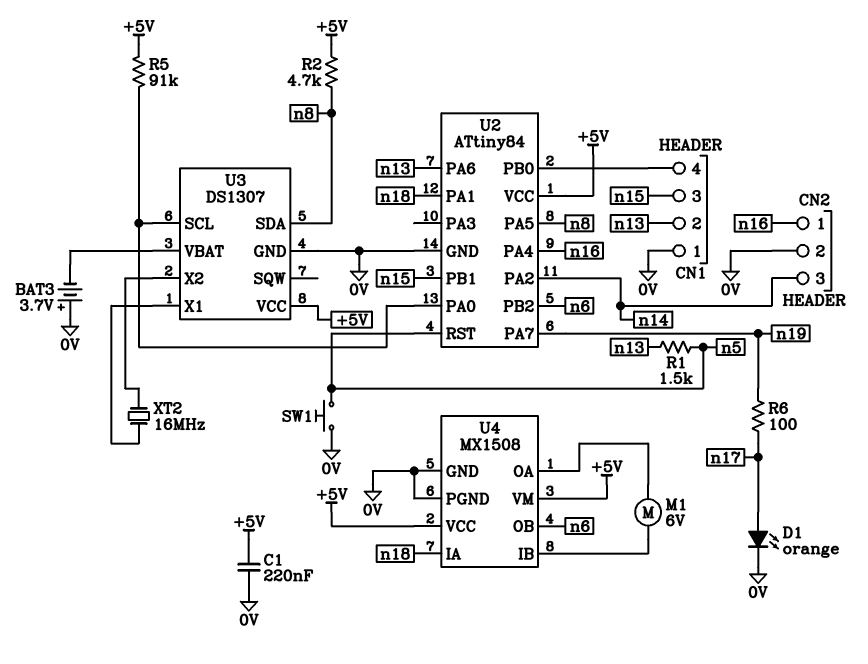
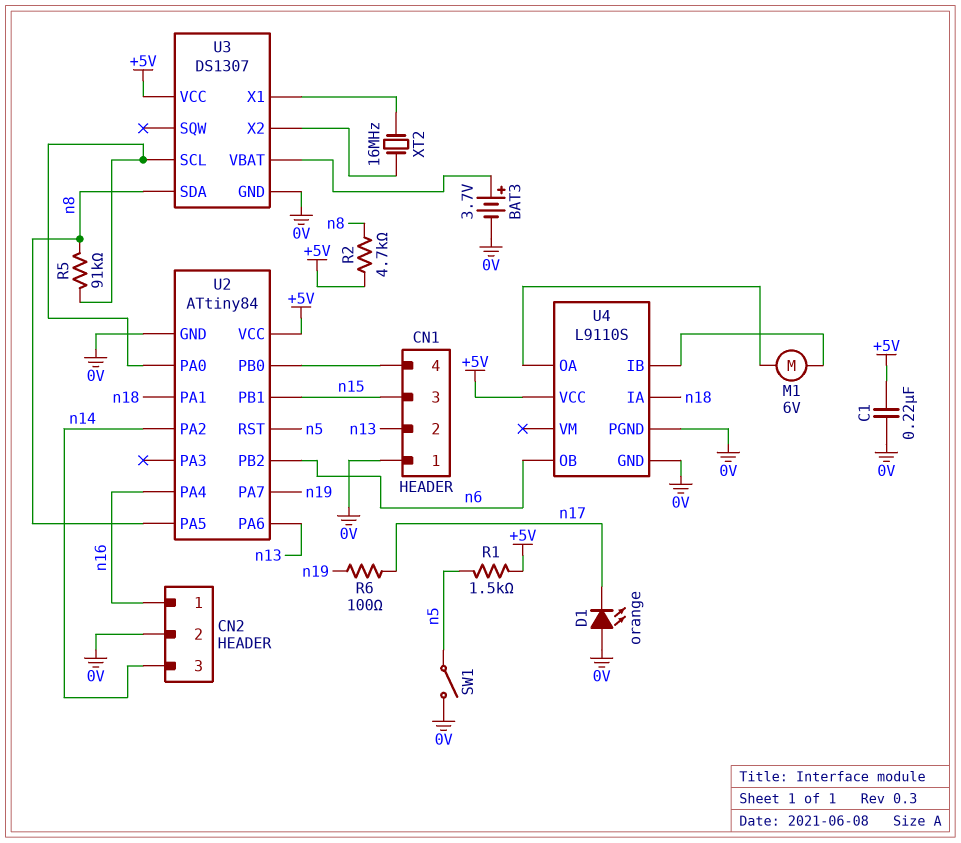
BAT3: 3.7V (plus 0V, minus U3/VBAT) -> 3.7V (plus U3/VBAT, minus 0V)
D1: LED orange (A n17, K 0V) -> LED orange (A 0V, K n17)
R1: 1.5k (n5, n13) -> 1.5k (+5V, n5)
R5: 91k (+5V, U2/PA0) -> 91k (U2/PA0, n8)
SW1: button (0V, n5) -> switch (0V, n5)
U4: MX1508 -> L9110S
U4 pin VM: +5V -> none

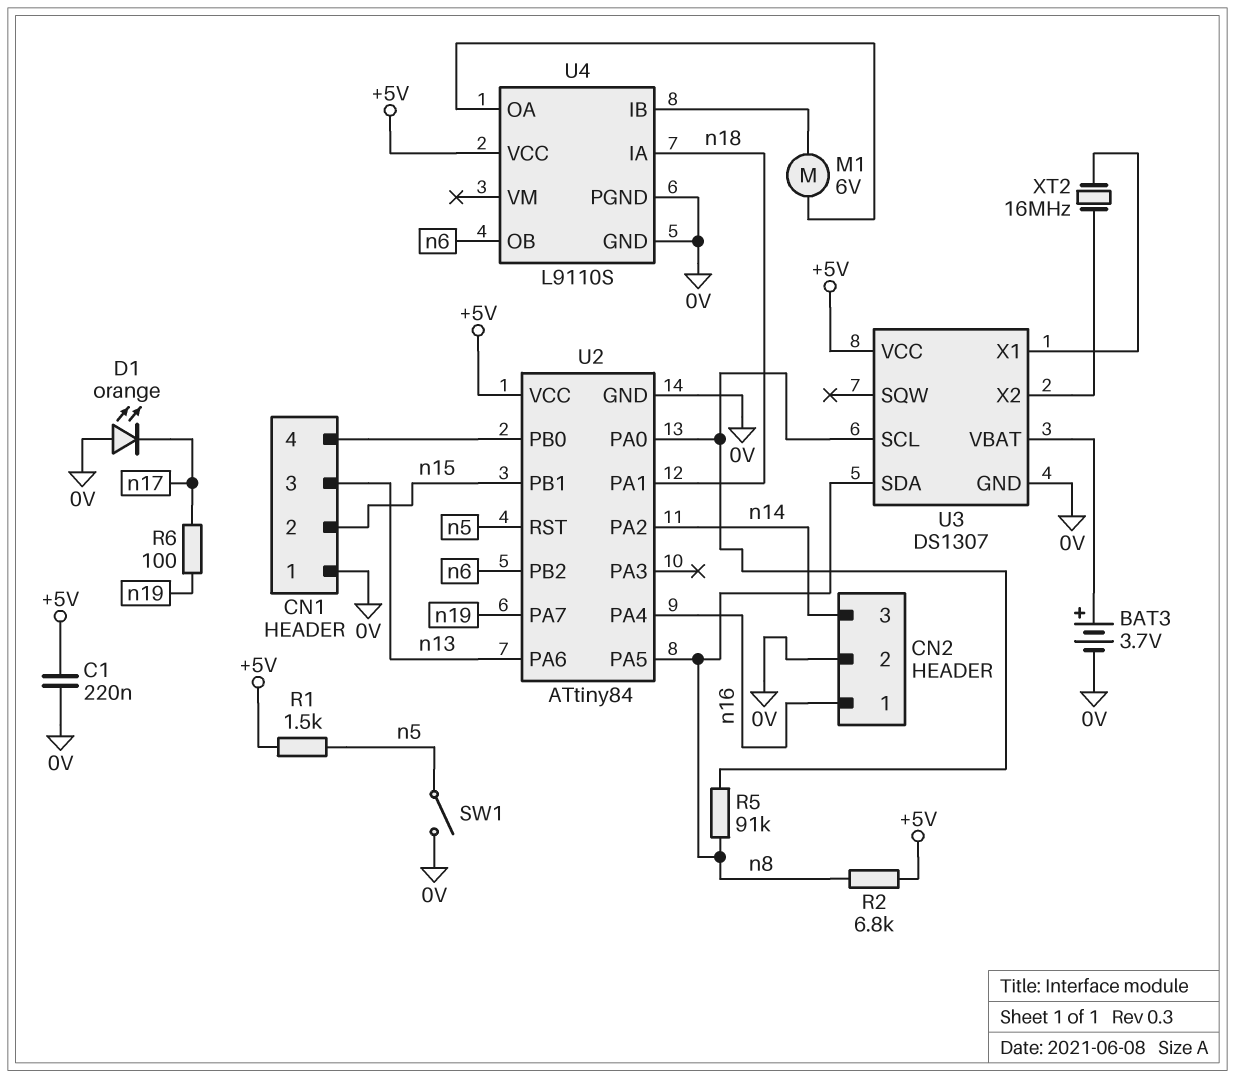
CN1 pin 2: n13 -> n15
CN1 pin 3: n15 -> n13
R2: 4.7k (+5V, n8) -> 6.8k (+5V, n8)

